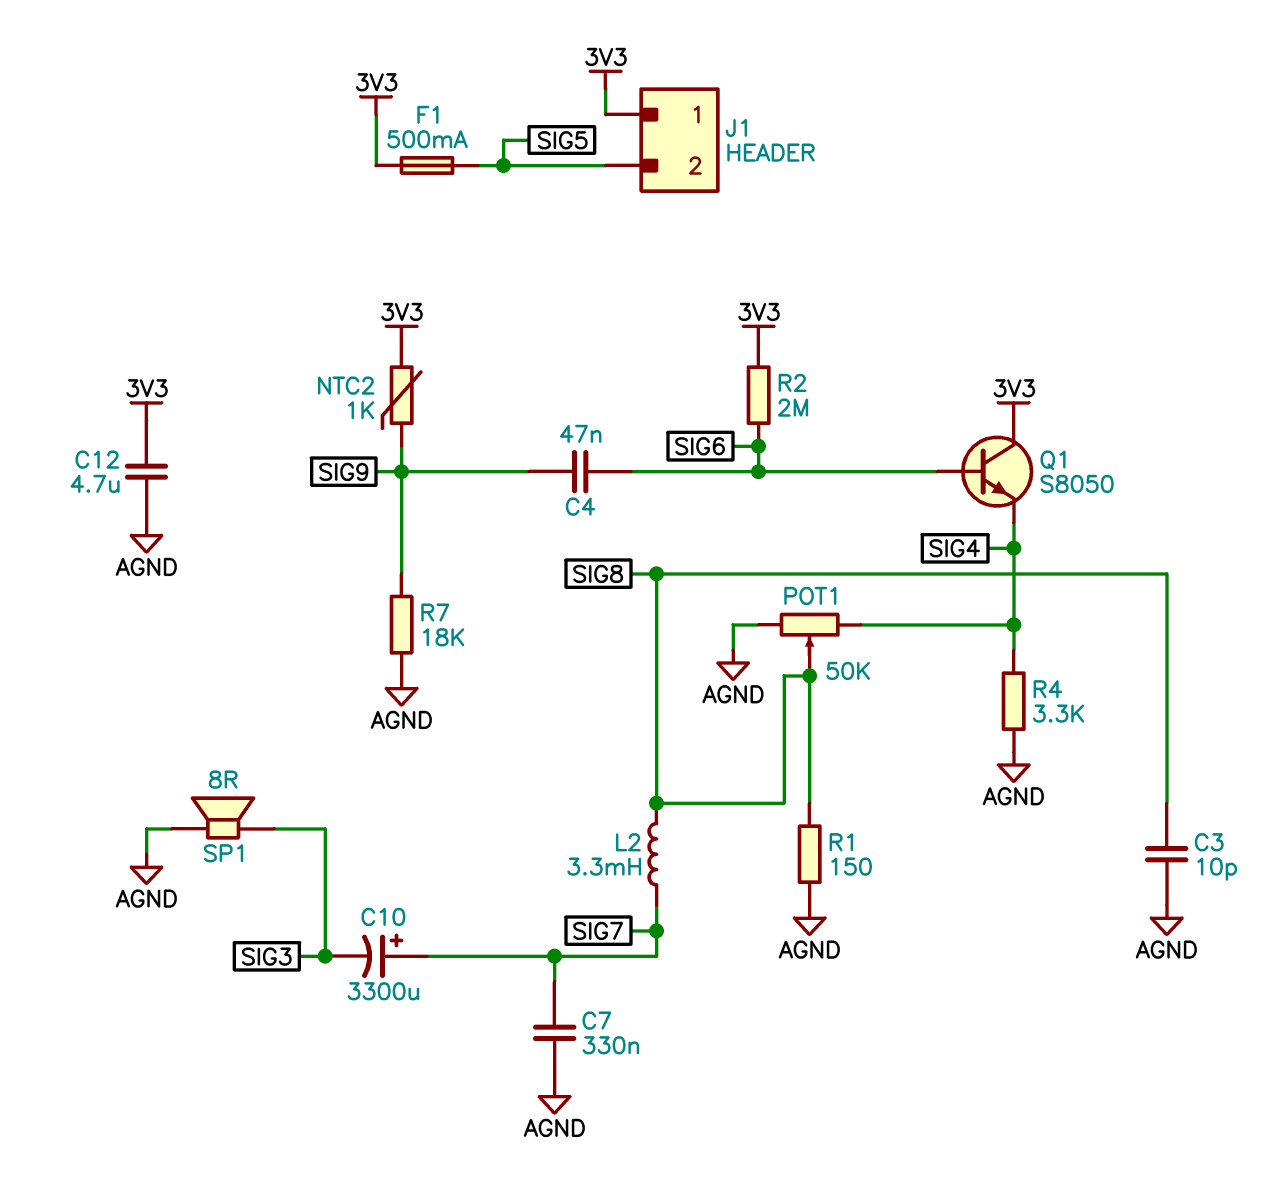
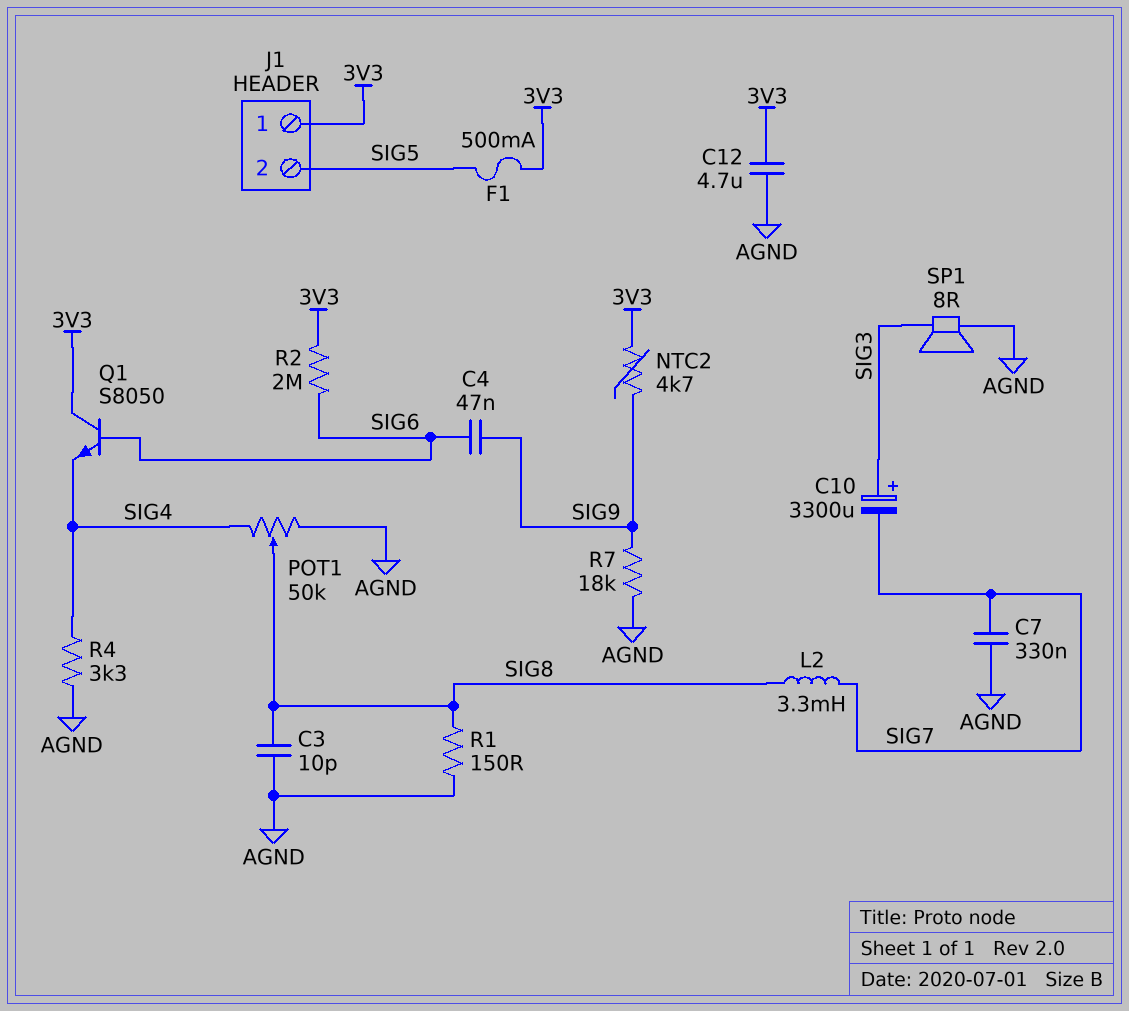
C10: 3300uF (plus SIG7, minus SIG3) -> 3300uF (plus SIG3, minus SIG7)
NTC2: 1k (3V3, SIG9) -> 4.7k (3V3, SIG9)

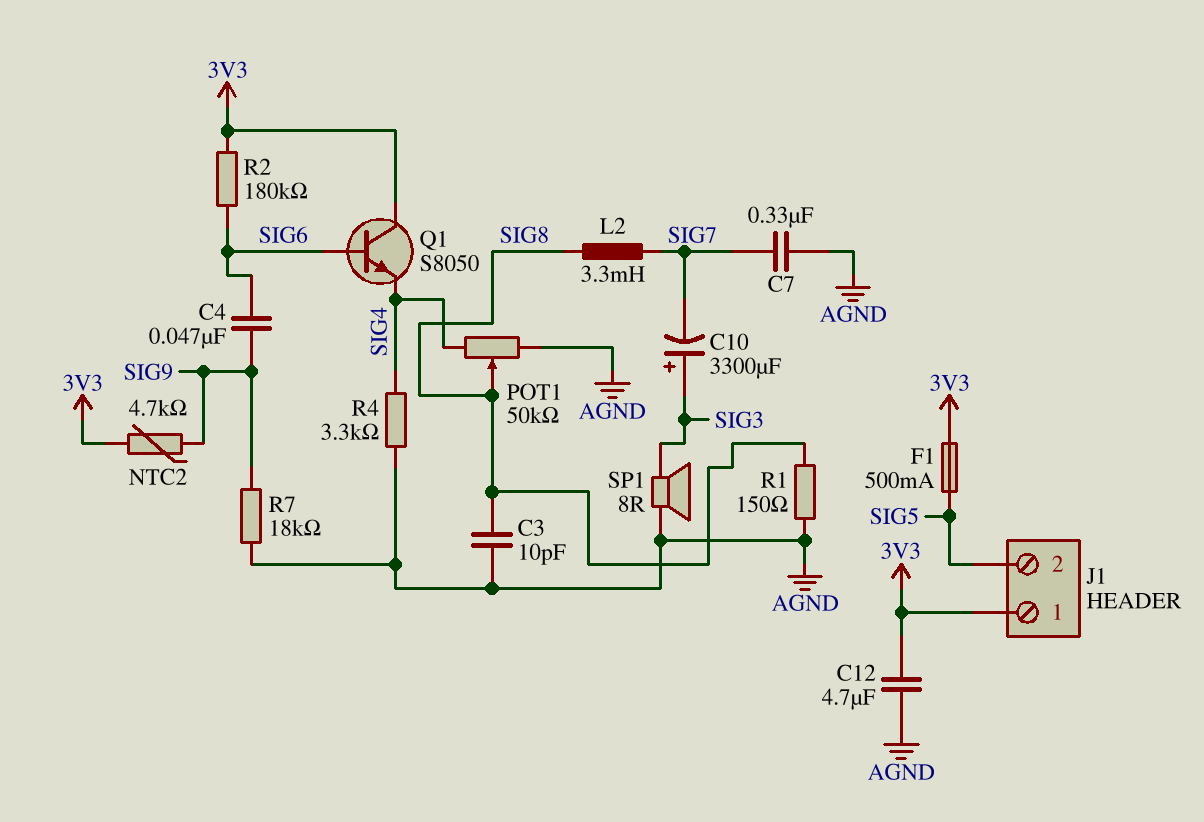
R2: 2M (3V3, SIG6) -> 180k (3V3, SIG6)

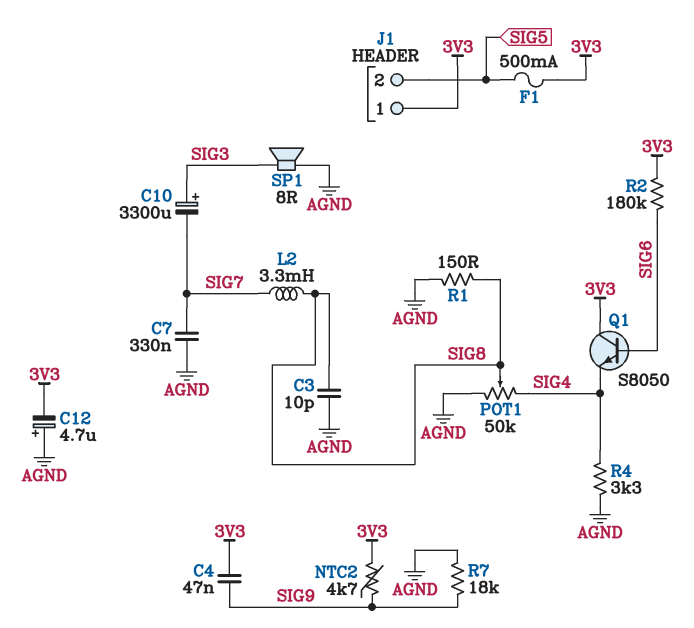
C4: 47nF (SIG6, SIG9) -> 47nF (3V3, SIG9)
C12: 4.7uF (3V3, AGND) -> 4.7uF (plus AGND, minus 3V3)

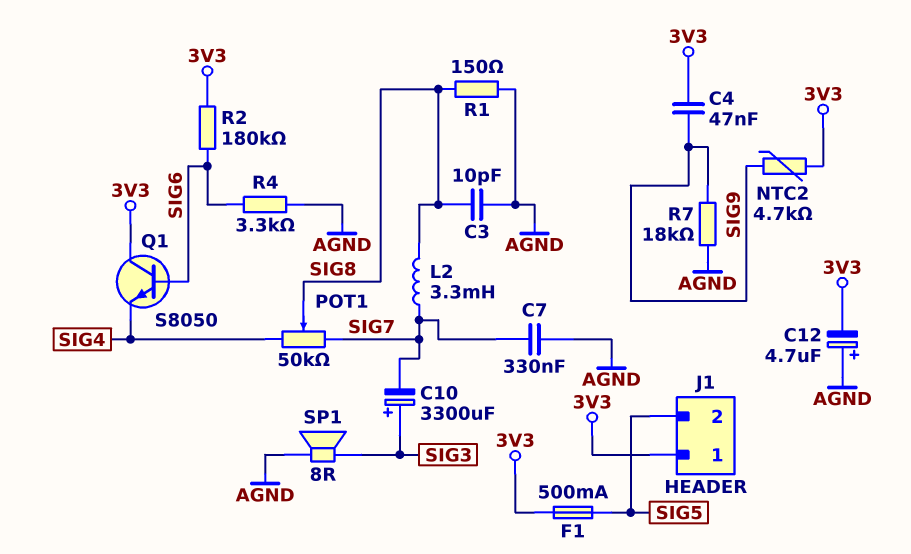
POT1: 50k (AGND, SIG4, wiper SIG8) -> 50k (SIG4, SIG7, wiper SIG8)
R4: 3.3k (AGND, SIG4) -> 3.3k (AGND, SIG6)

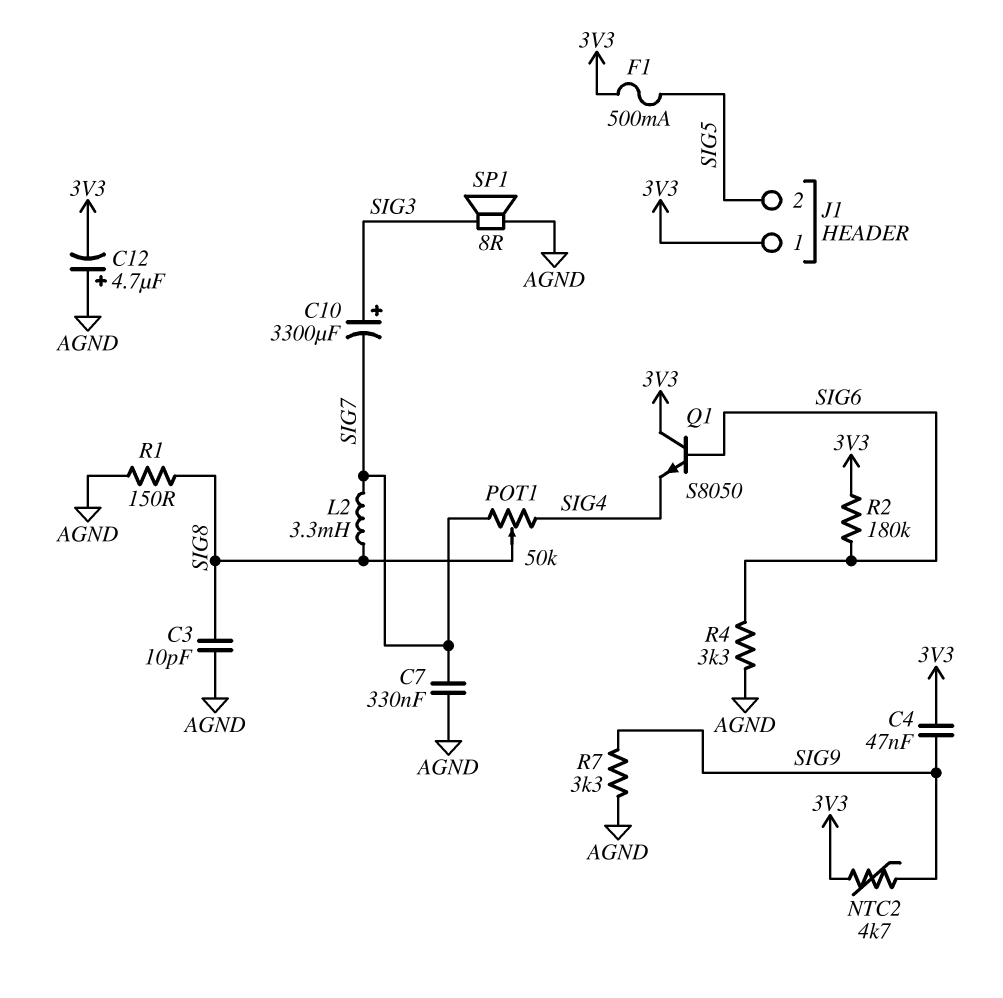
R7: 18k (AGND, SIG9) -> 3.3k (AGND, SIG9)

